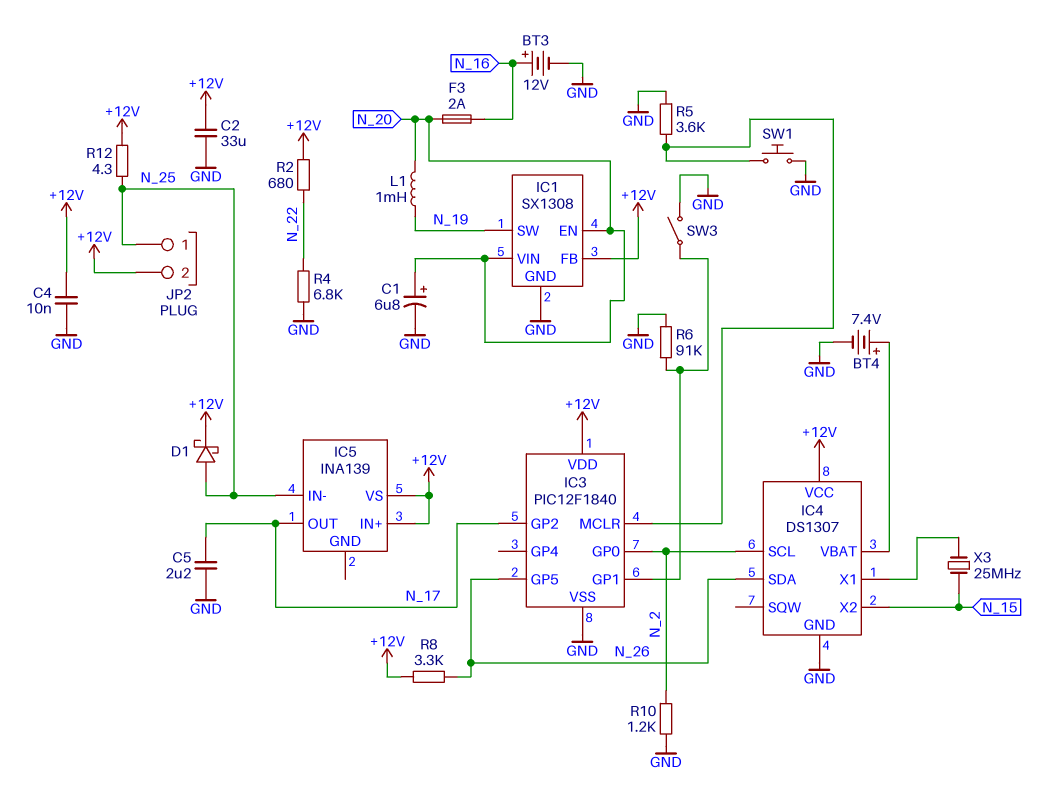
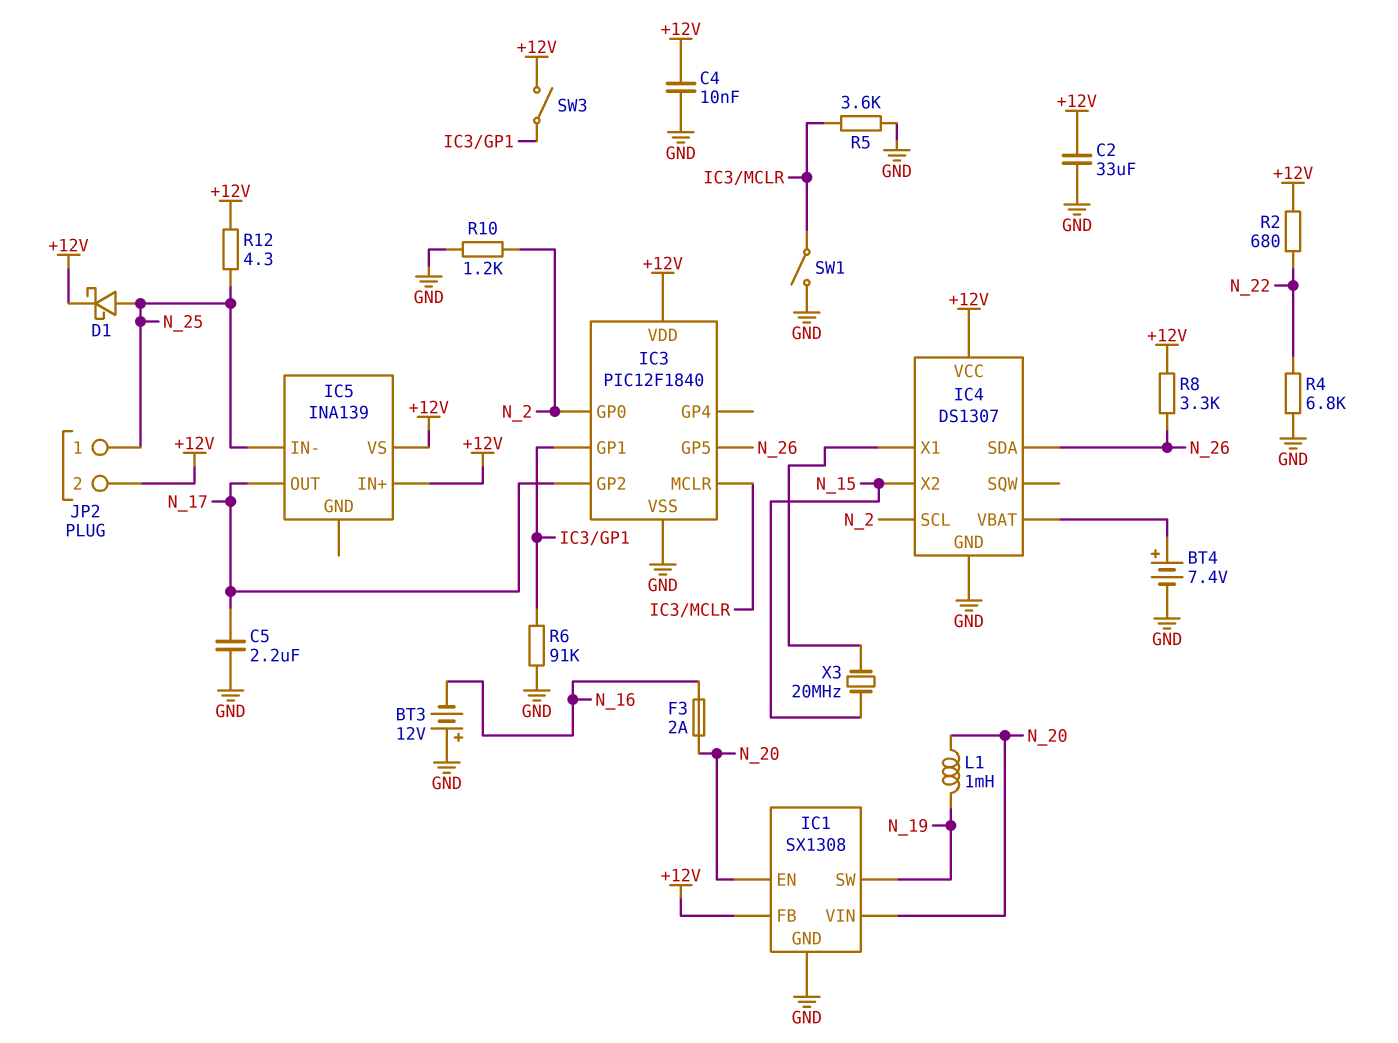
BT3: 12V (plus N_16, minus GND) -> 12V (plus GND, minus N_16)
C1: 6.8uF (plus N_20, minus GND) -> none
SW1: button (GND, IC3/MCLR) -> switch (GND, IC3/MCLR)
SW3: switch (GND, IC3/GP1) -> switch (+12V, IC3/GP1)
X3: 25MHz (IC4/X1, N_15) -> 20MHz (IC4/X1, N_15)

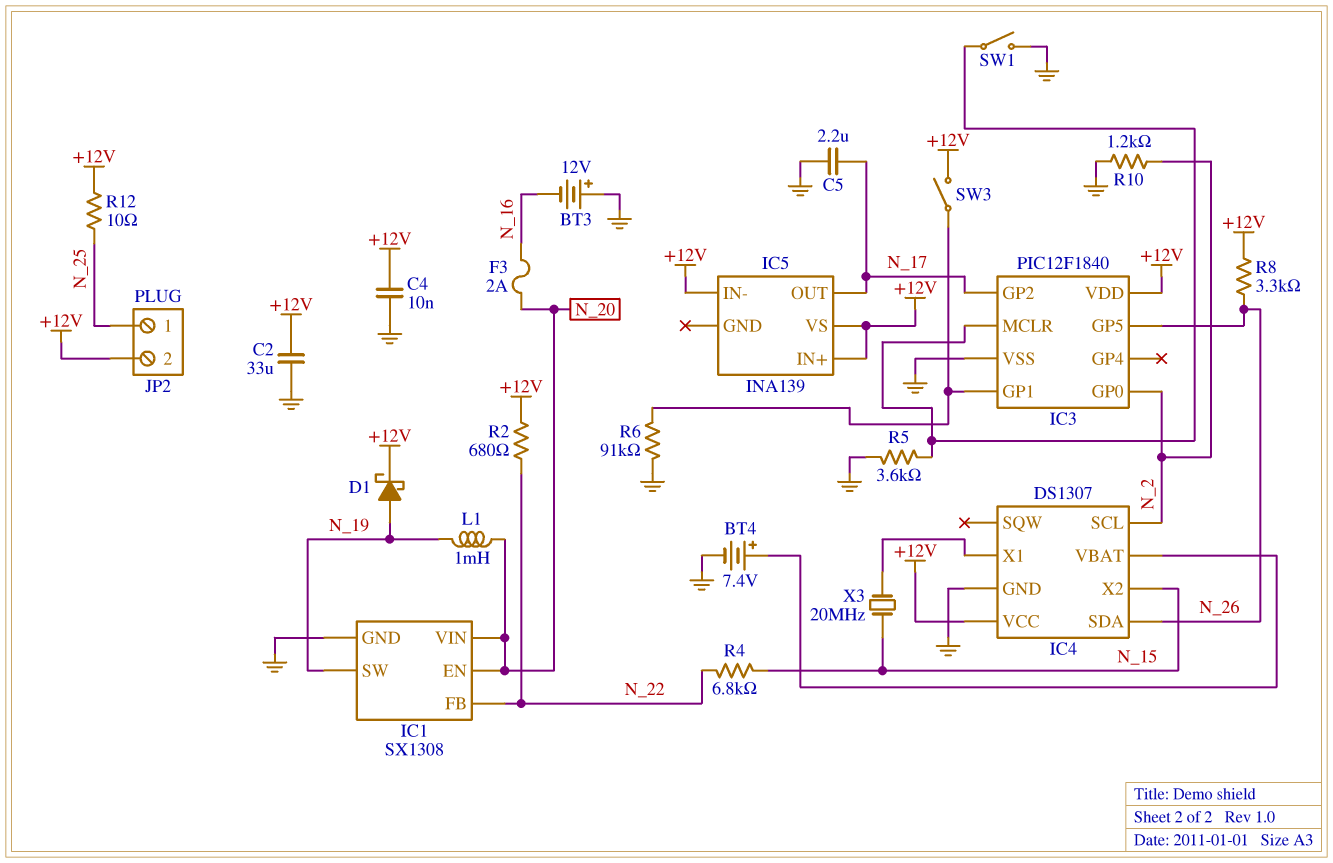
D1: schottky (A N_25, K +12V) -> schottky (A N_19, K +12V)
IC1 pin FB: +12V -> N_22
IC5 pin IN-: N_25 -> +12V
R4: 6.8k (GND, N_22) -> 6.8k (N_15, N_22)
R12: 4.3 (+12V, N_25) -> 10 (+12V, N_25)

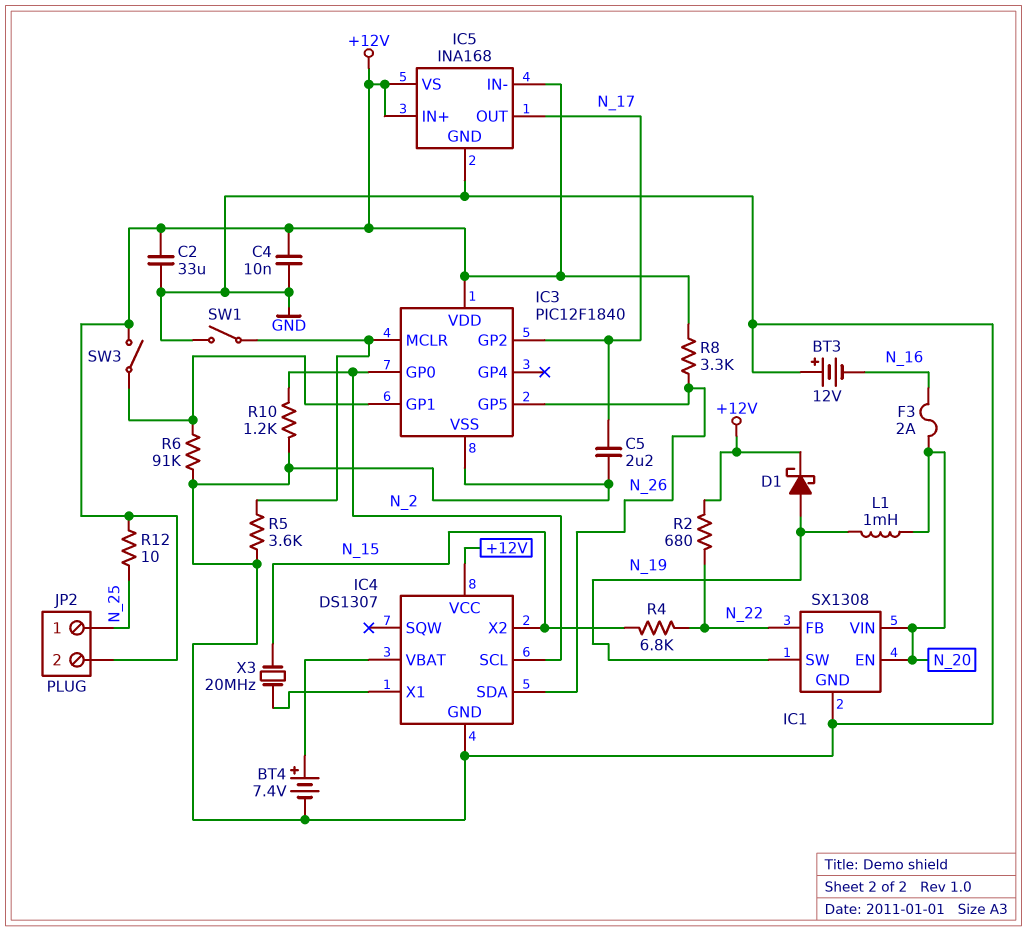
IC5: INA139 -> INA168
IC5 pin GND: none -> GND

